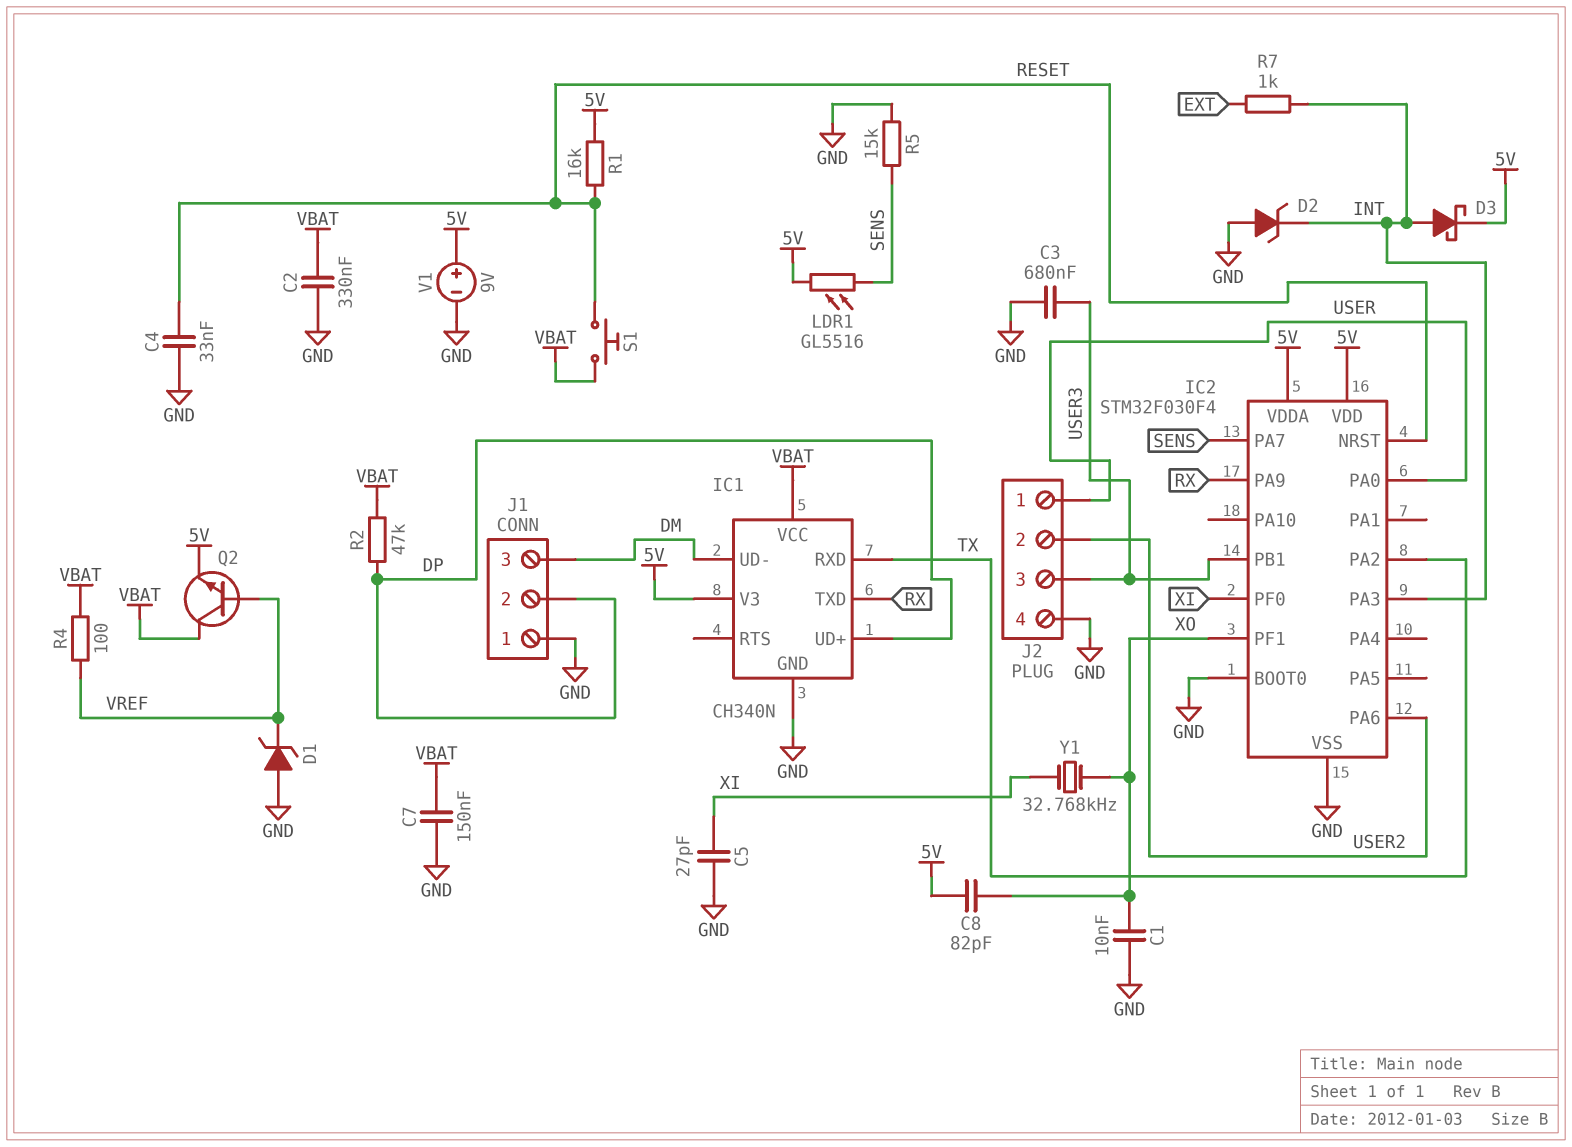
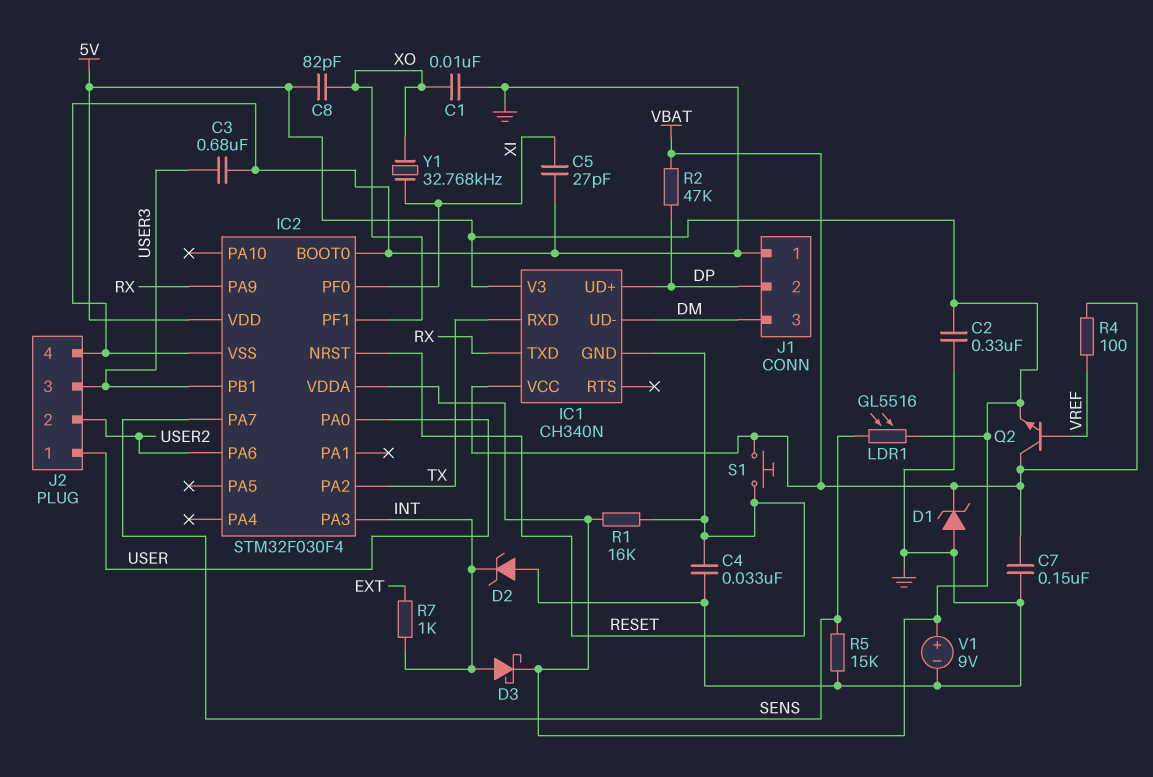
C2: 330nF (GND, VBAT) -> 330nF (5V, GND)
D1: zener (A GND, K VREF) -> zener (A GND, K VBAT)
IC1 pin GND: GND -> RESET

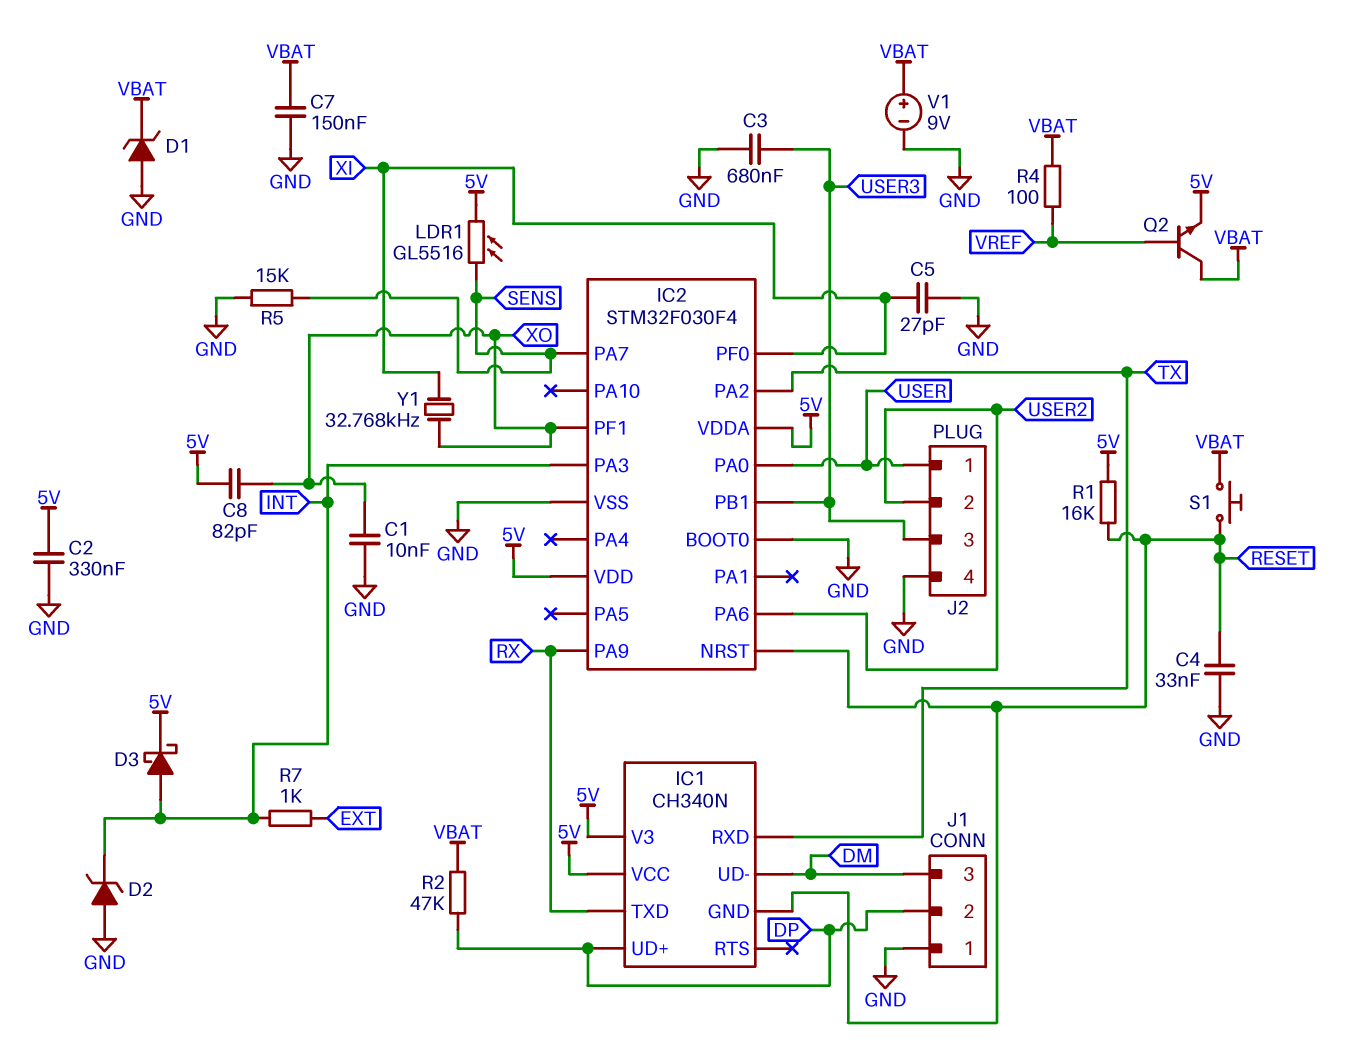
IC1 pin VCC: VBAT -> 5V
V1: 9V (plus 5V, minus GND) -> 9V (plus VBAT, minus GND)

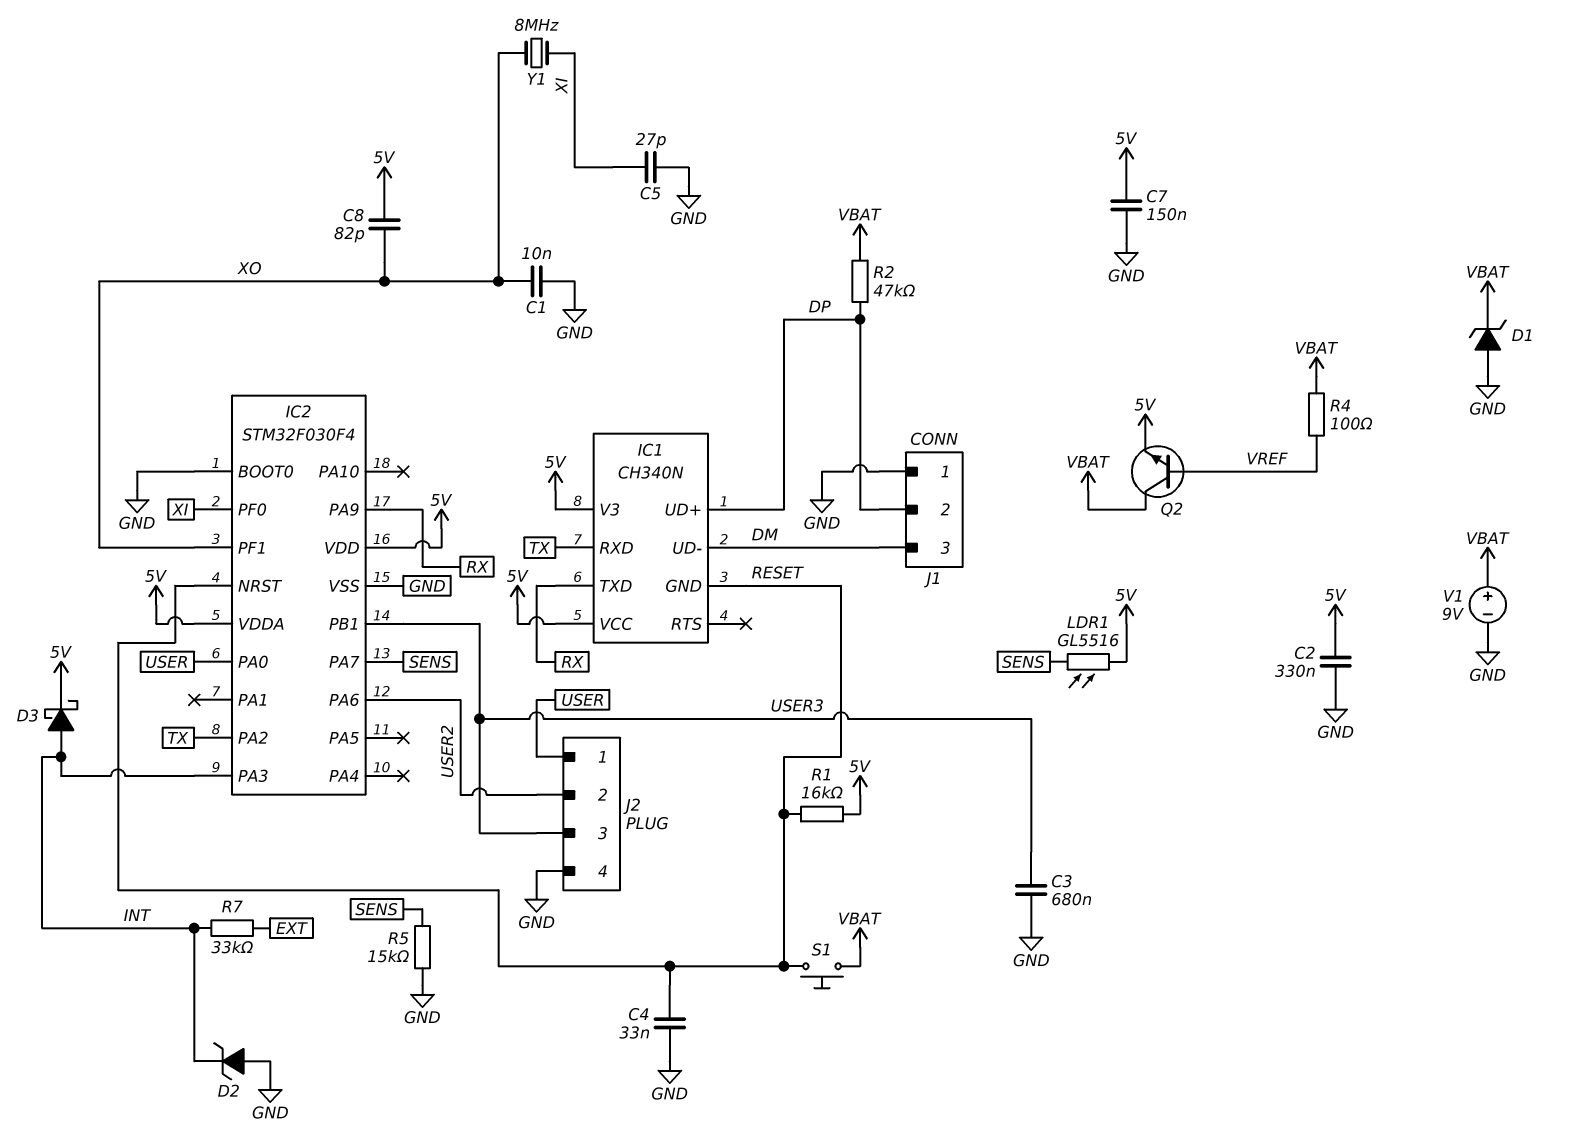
C7: 150nF (GND, VBAT) -> 150nF (5V, GND)
R7: 1k (EXT, INT) -> 33k (EXT, INT)
Y1: 32.768kHz (XI, XO) -> 8MHz (XI, XO)

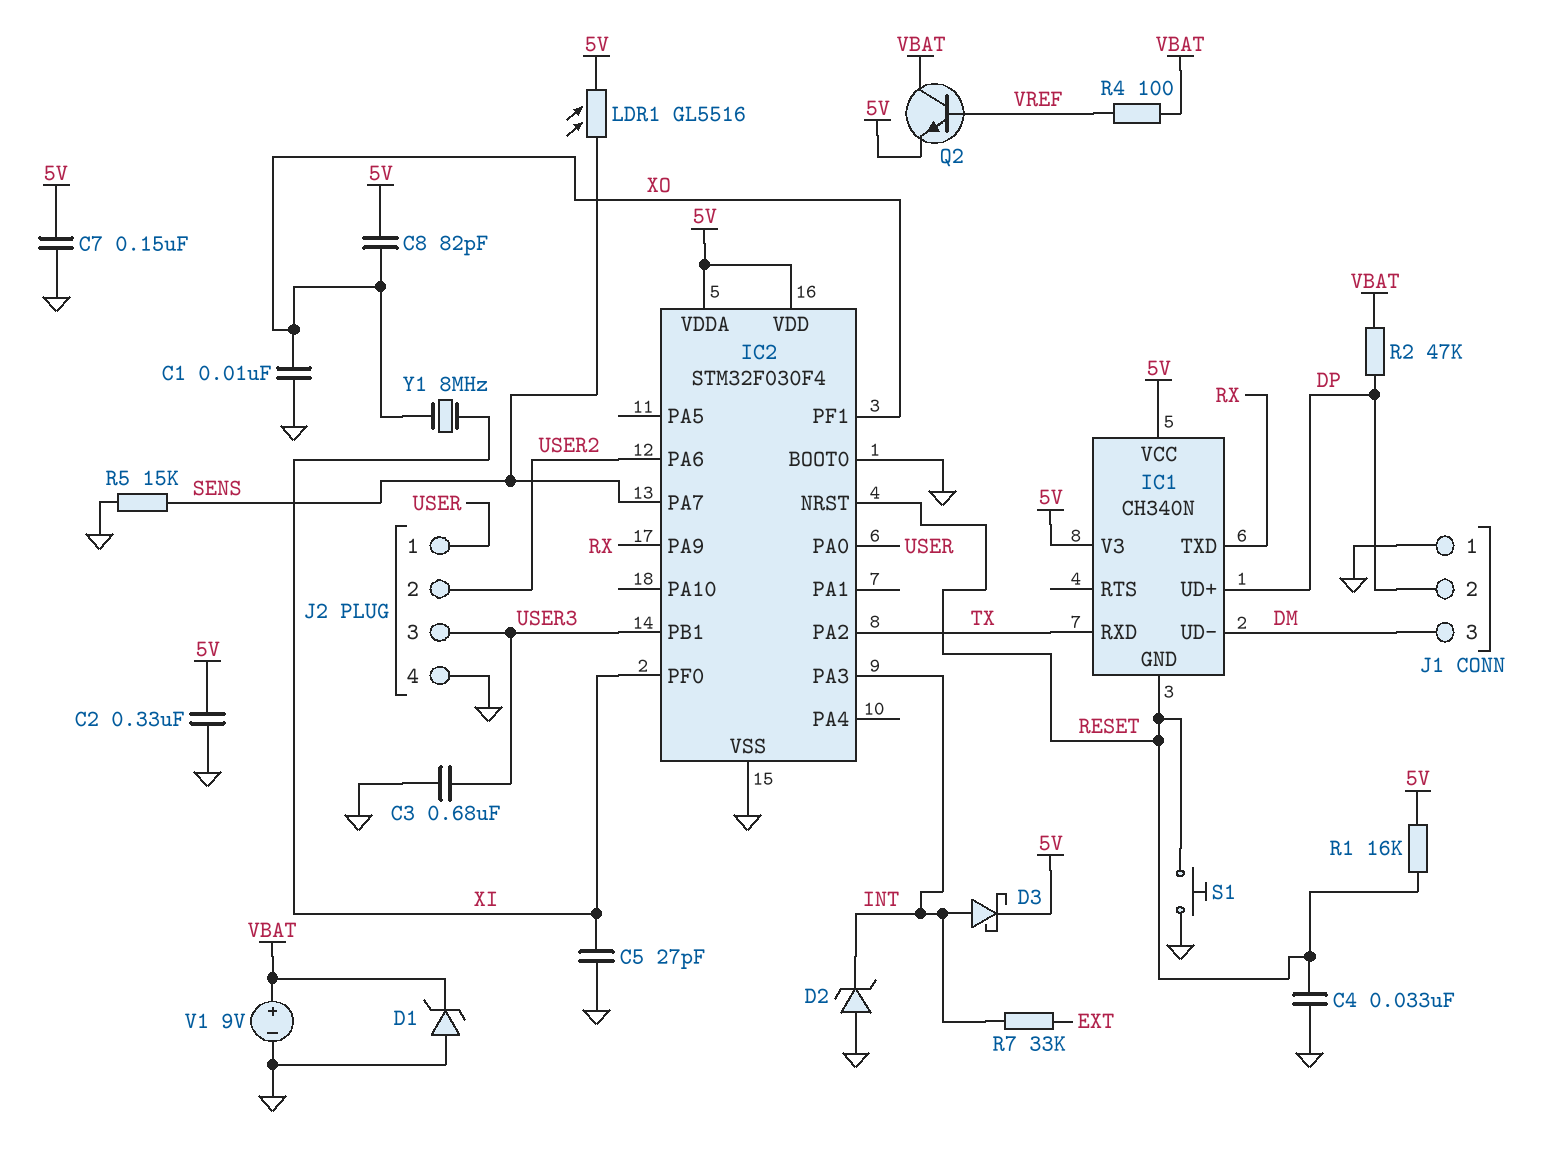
S1: button (RESET, VBAT) -> button (GND, RESET)

